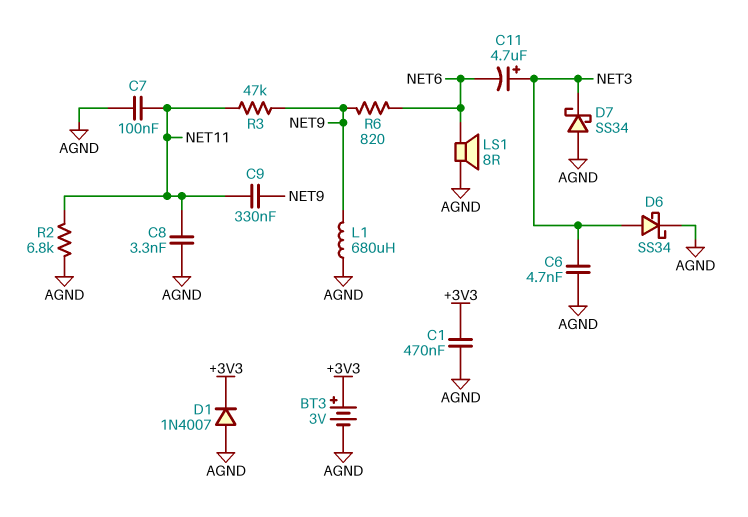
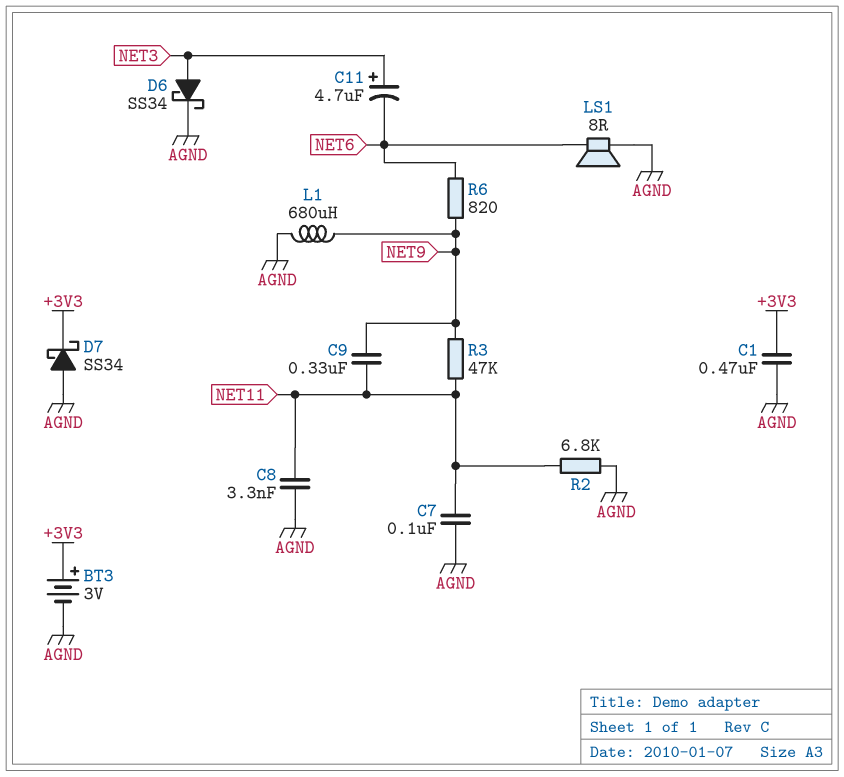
C6: 4.7nF (AGND, NET3) -> none
D1: diode 1N4007 (A AGND, K +3V3) -> none
D7: schottky SS34 (A AGND, K NET3) -> schottky SS34 (A AGND, K +3V3)

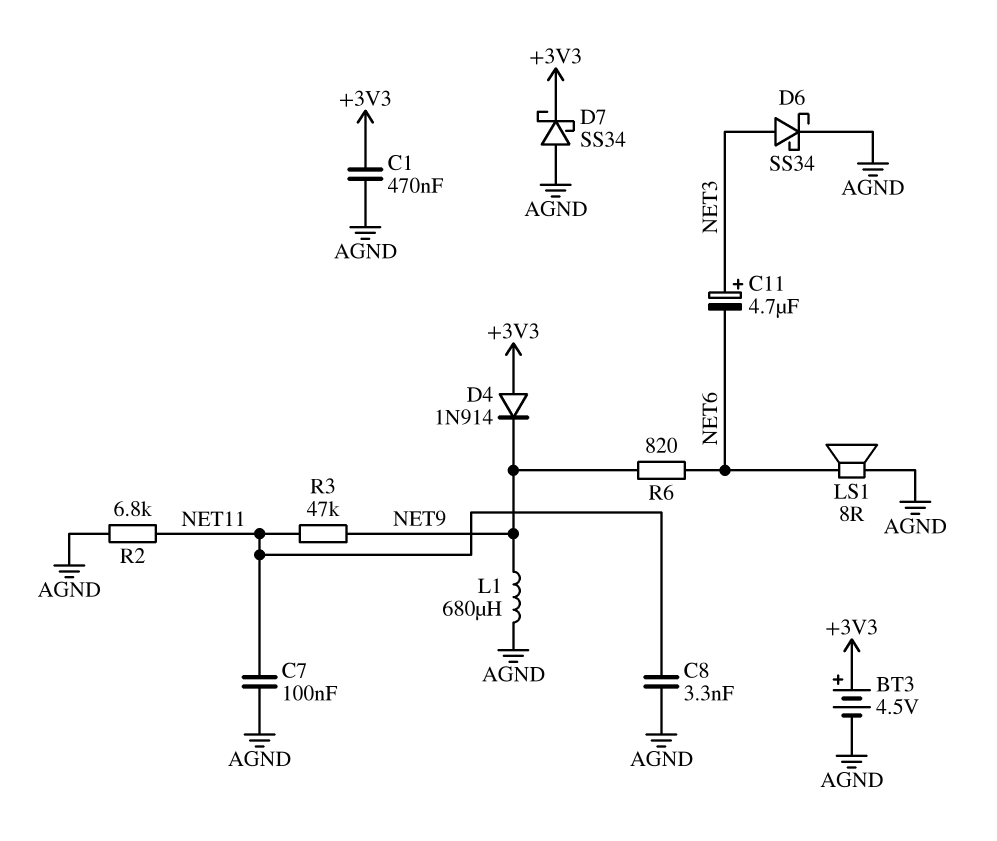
BT3: 3V (plus +3V3, minus AGND) -> 4.5V (plus +3V3, minus AGND)
C9: 330nF (NET9, NET11) -> none
D4: none -> diode 1N914 (A +3V3, K NET9)

